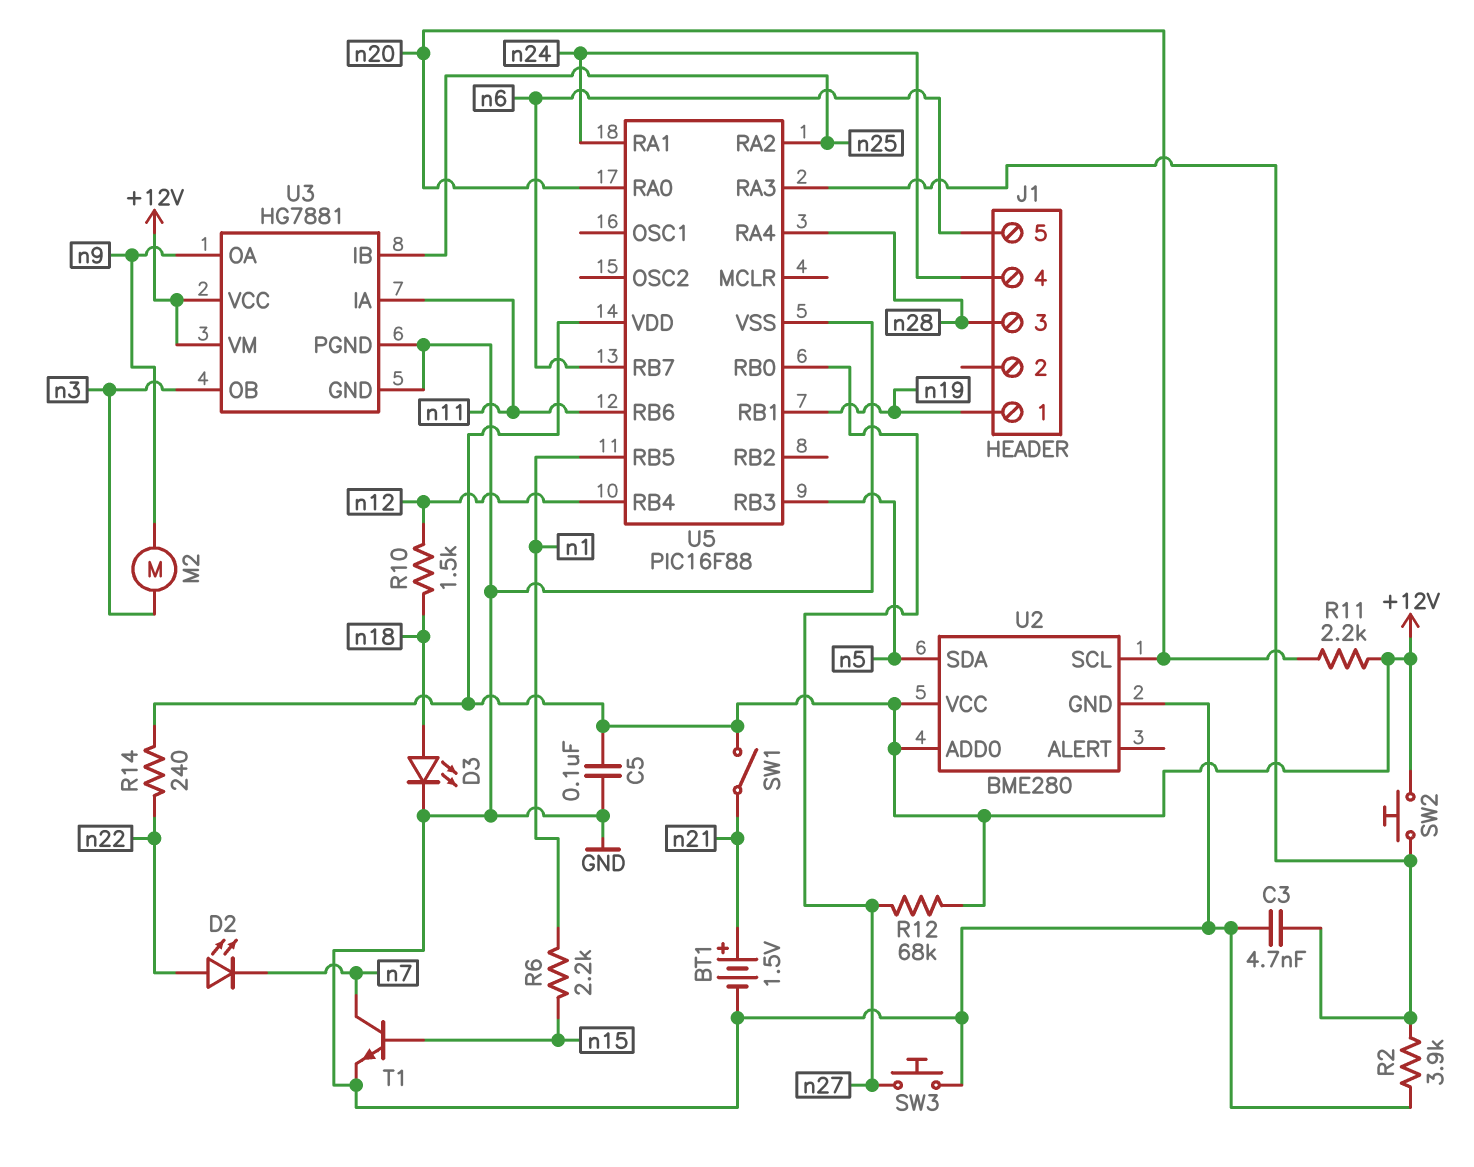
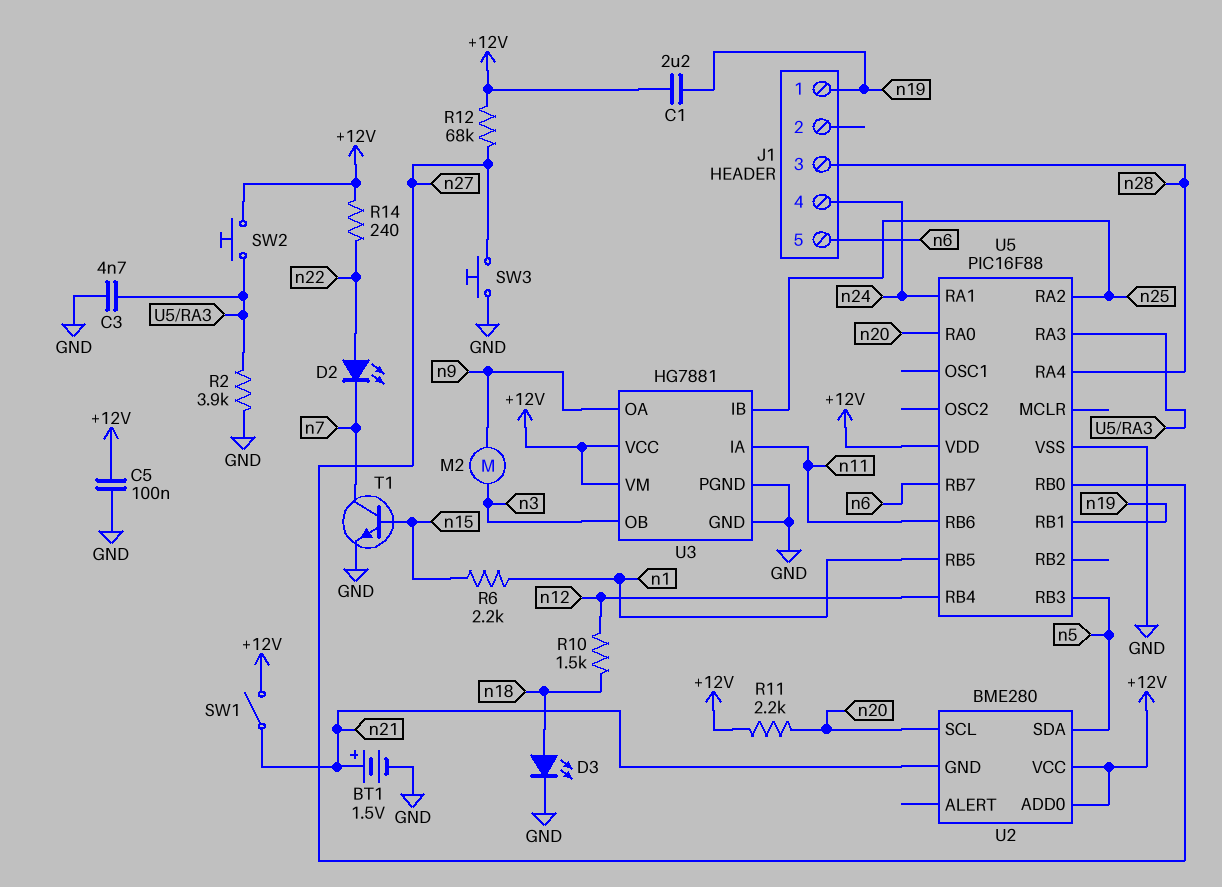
C1: none -> 2.2uF (+12V, n19)
U2 pin GND: GND -> n21

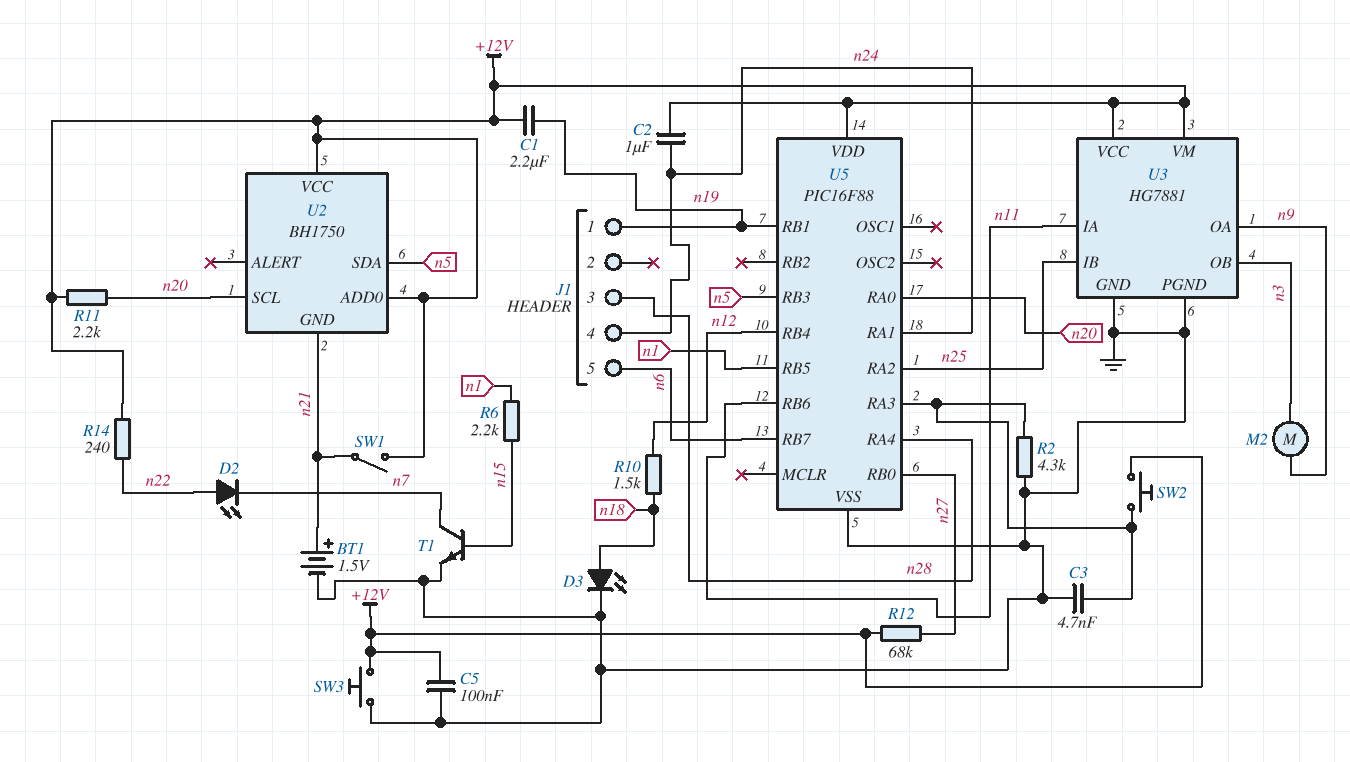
C2: none -> 1uF (+12V, n24)
R2: 3.9k (GND, U5/RA3) -> 4.3k (GND, U5/RA3)
SW3: button (GND, n27) -> button (+12V, GND)
U2: BME280 -> BH1750

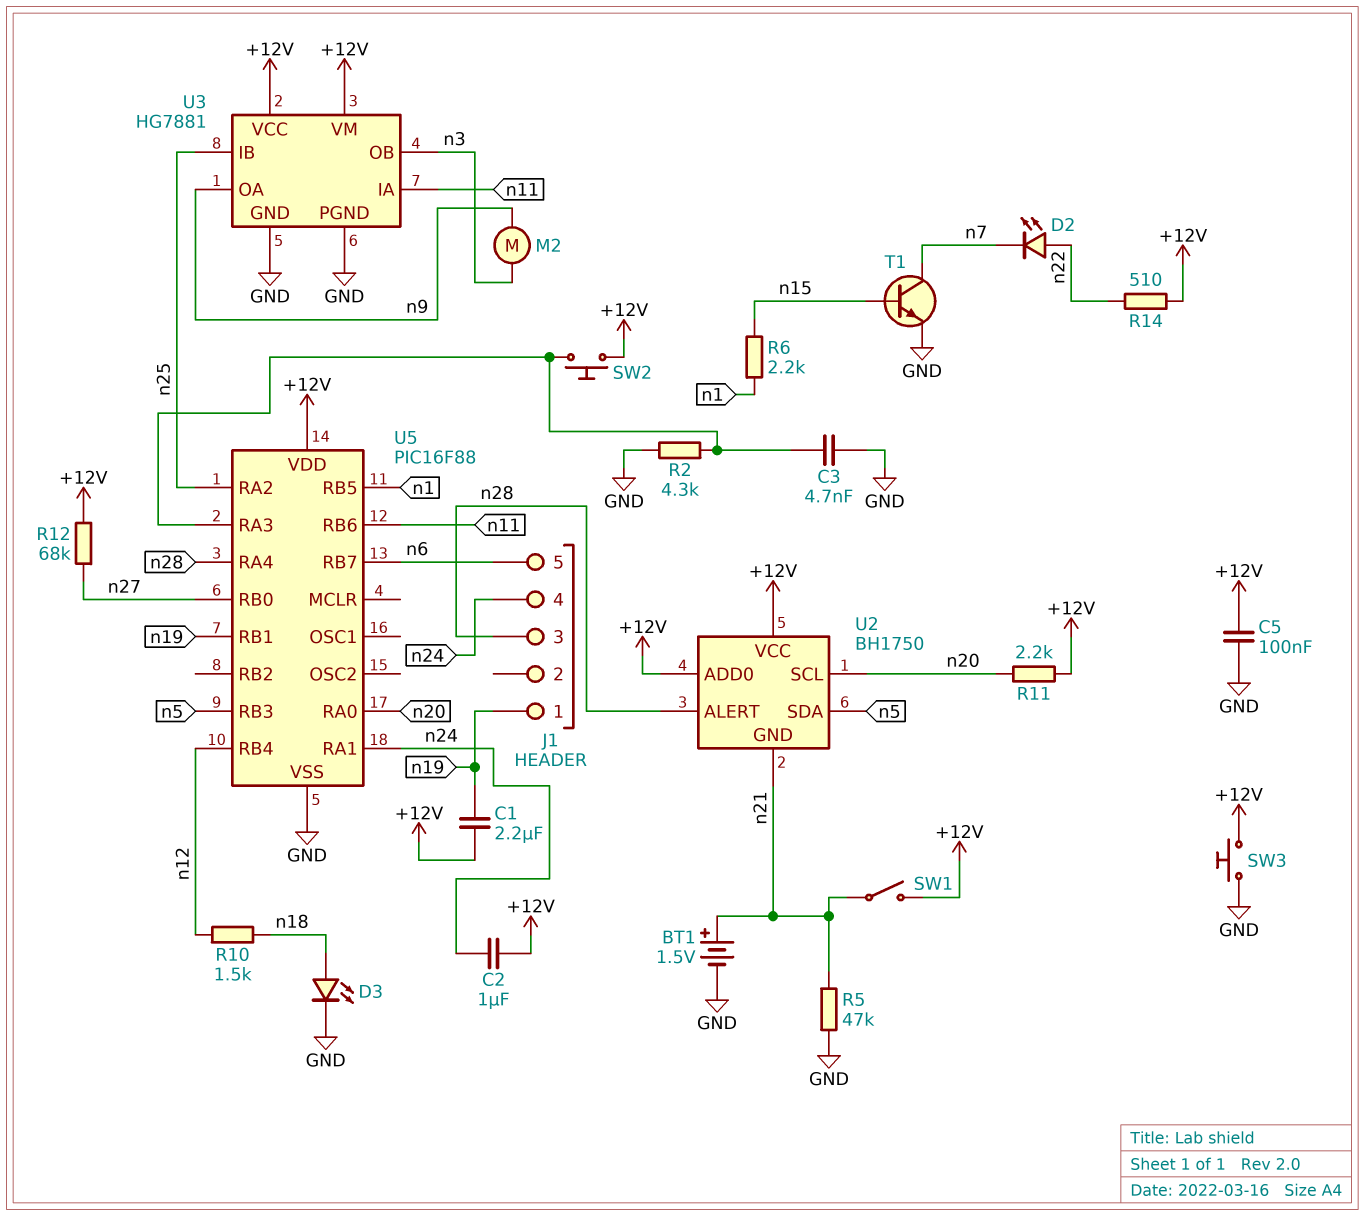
R5: none -> 47k (GND, n21)
R14: 240 (+12V, n22) -> 510 (+12V, n22)
U2 pin ALERT: none -> n28

